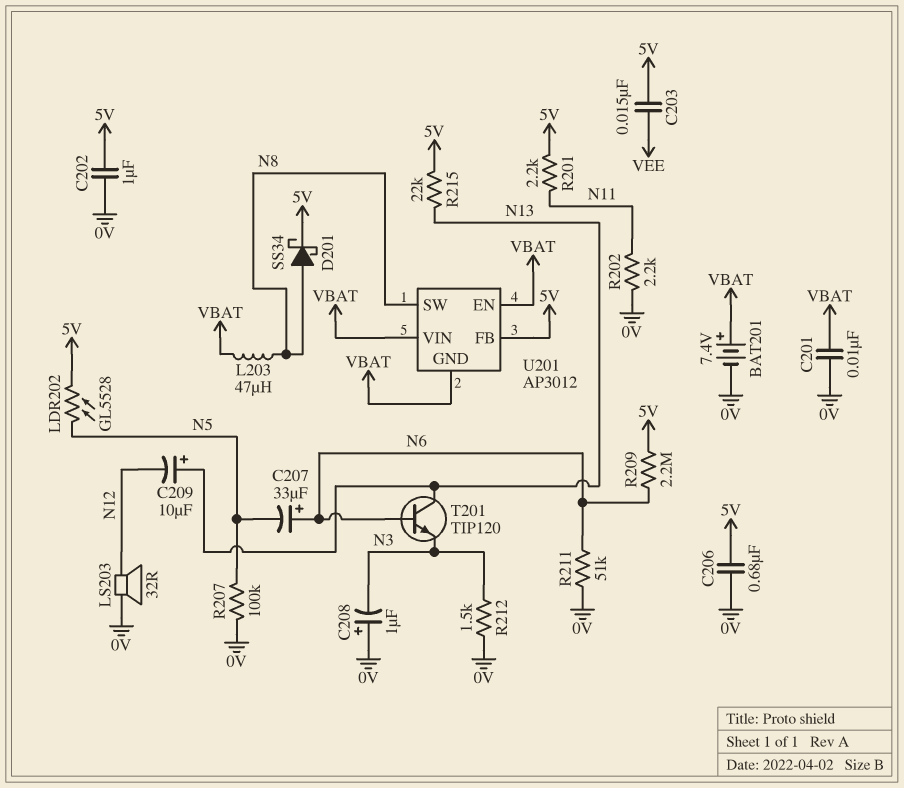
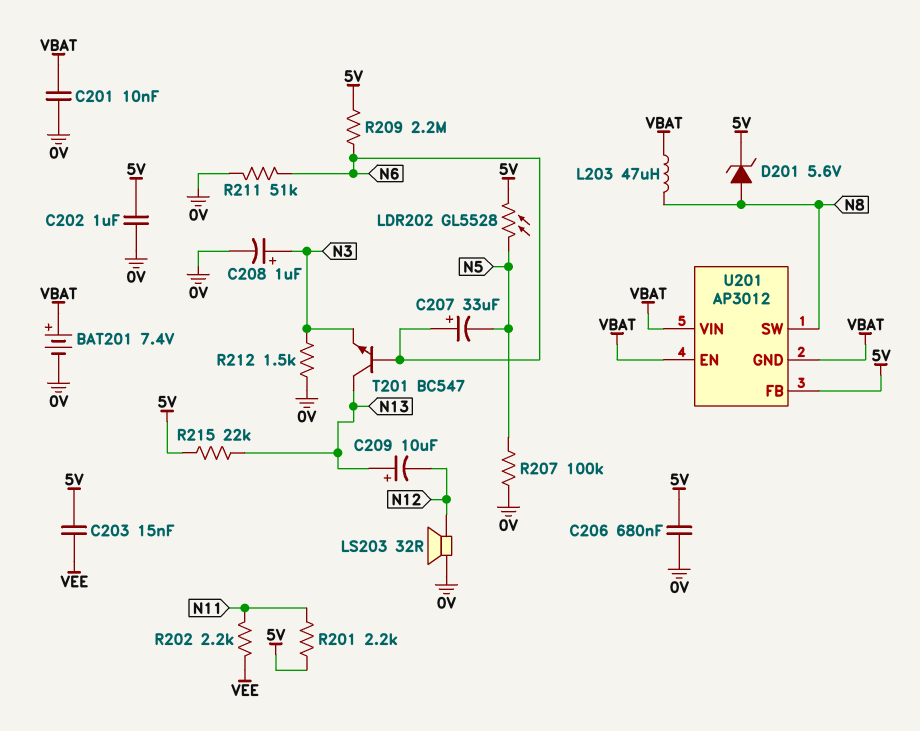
C208: 1uF (plus 0V, minus N3) -> 1uF (plus N3, minus 0V)
D201: schottky SS34 (A N8, K 5V) -> zener 5.6V (A N8, K 5V)
R202: 2.2k (0V, N11) -> 2.2k (N11, VEE)
T201: NPN TIP120 (B N6, C N13, E N3) -> NPN BC547 (B N6, C N13, E N3)

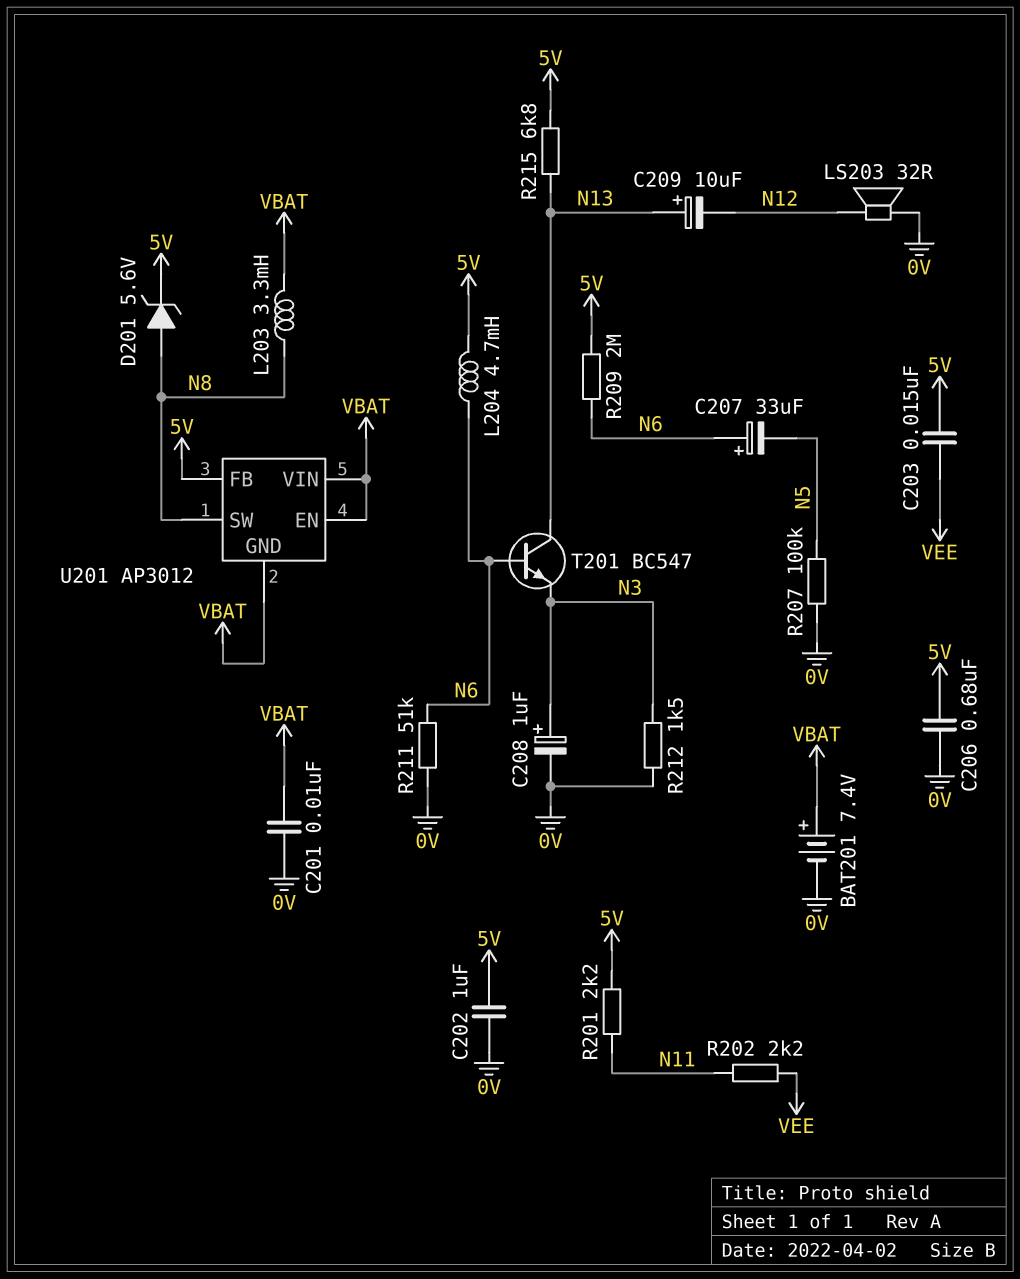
L203: 47uH (N8, VBAT) -> 3.3mH (N8, VBAT)
L204: none -> 4.7mH (5V, N6)
LDR202: GL5528 (5V, N5) -> none
R209: 2.2M (5V, N6) -> 2M (5V, N6)
R215: 22k (5V, N13) -> 6.8k (5V, N13)

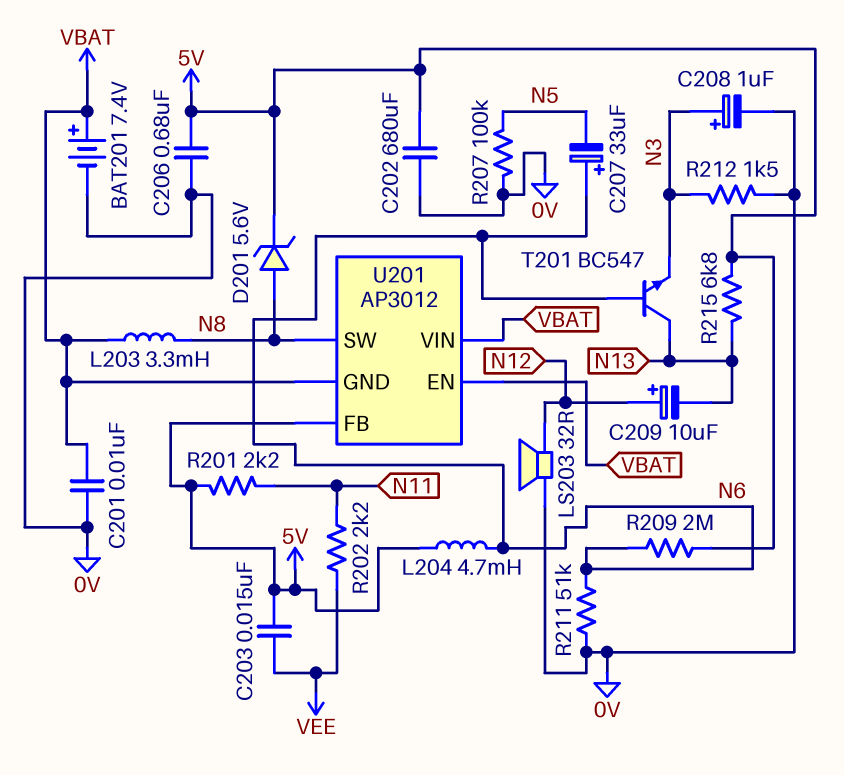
C202: 1uF (0V, 5V) -> 680uF (0V, 5V)
C209: 10uF (plus N13, minus N12) -> 10uF (plus N12, minus N13)

